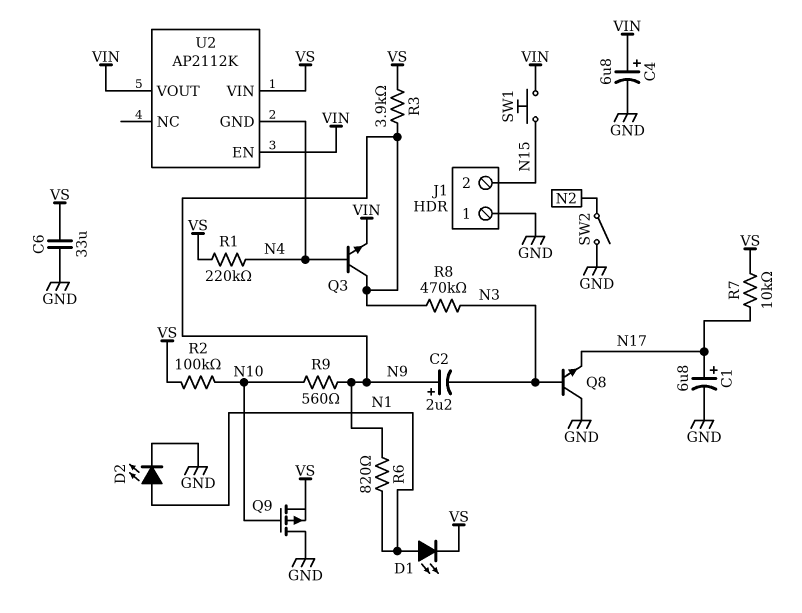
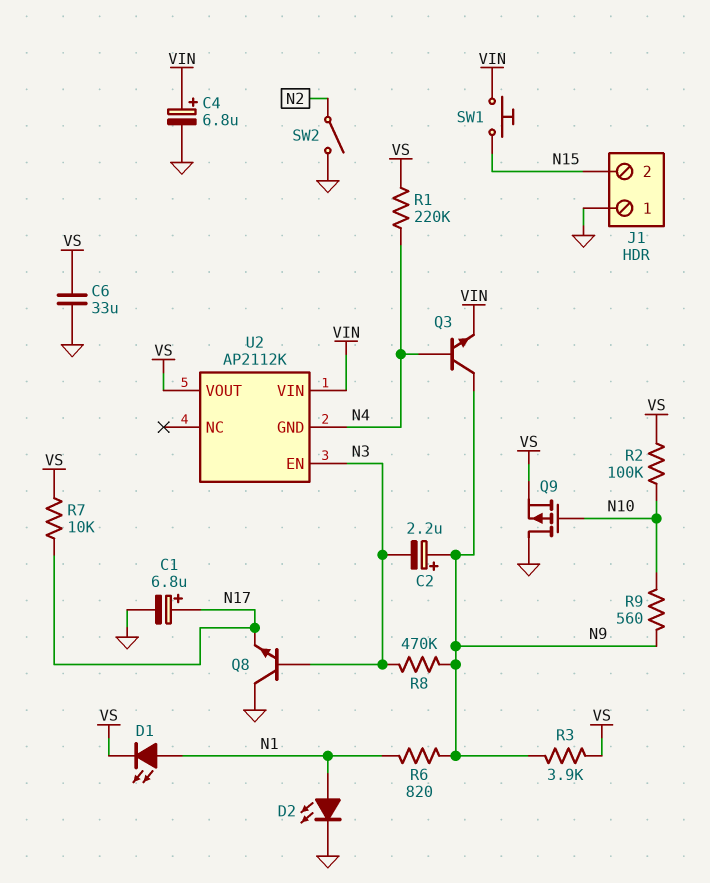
U2 pin EN: VIN -> N3
U2 pin VIN: VS -> VIN
U2 pin VOUT: VIN -> VS

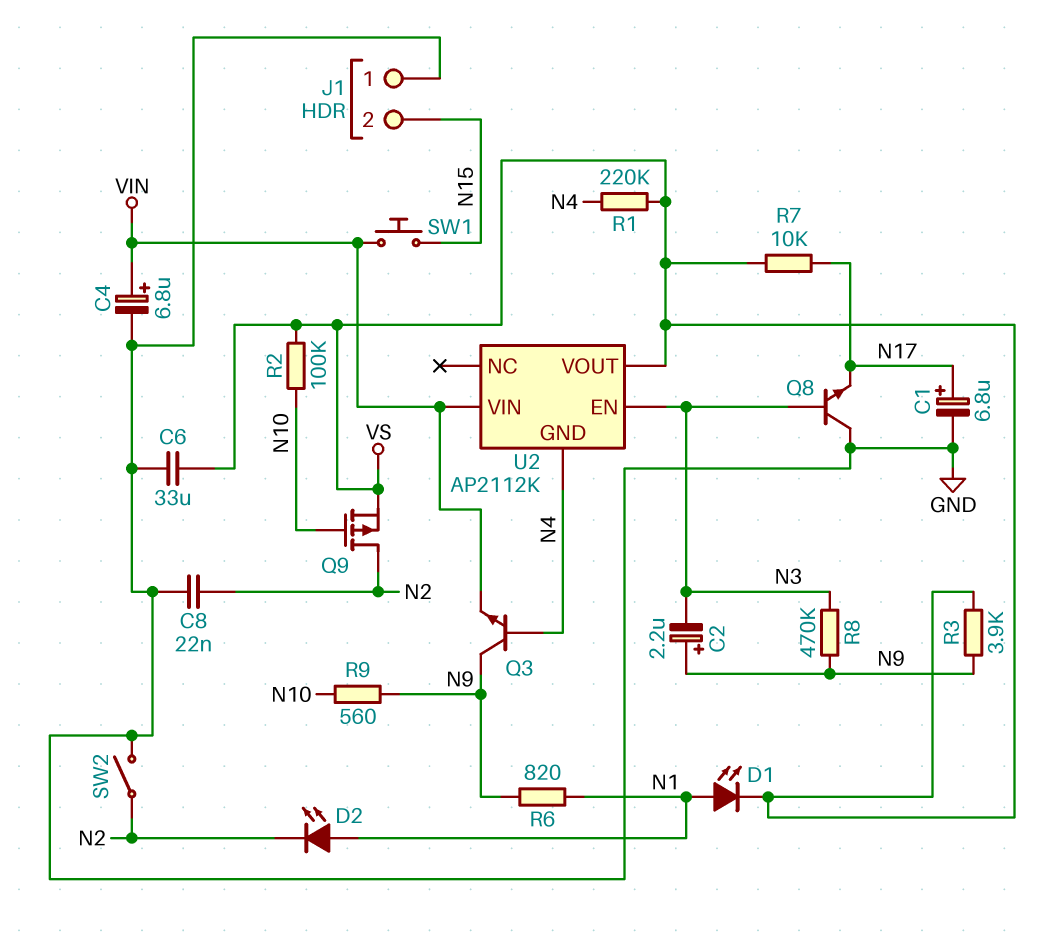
C8: none -> 22nF (GND, N2)
D2: LED (A N1, K GND) -> LED (A N1, K N2)
Q9: PMOS (G N10, D GND, S VS) -> PMOS (G N10, D N2, S VS)

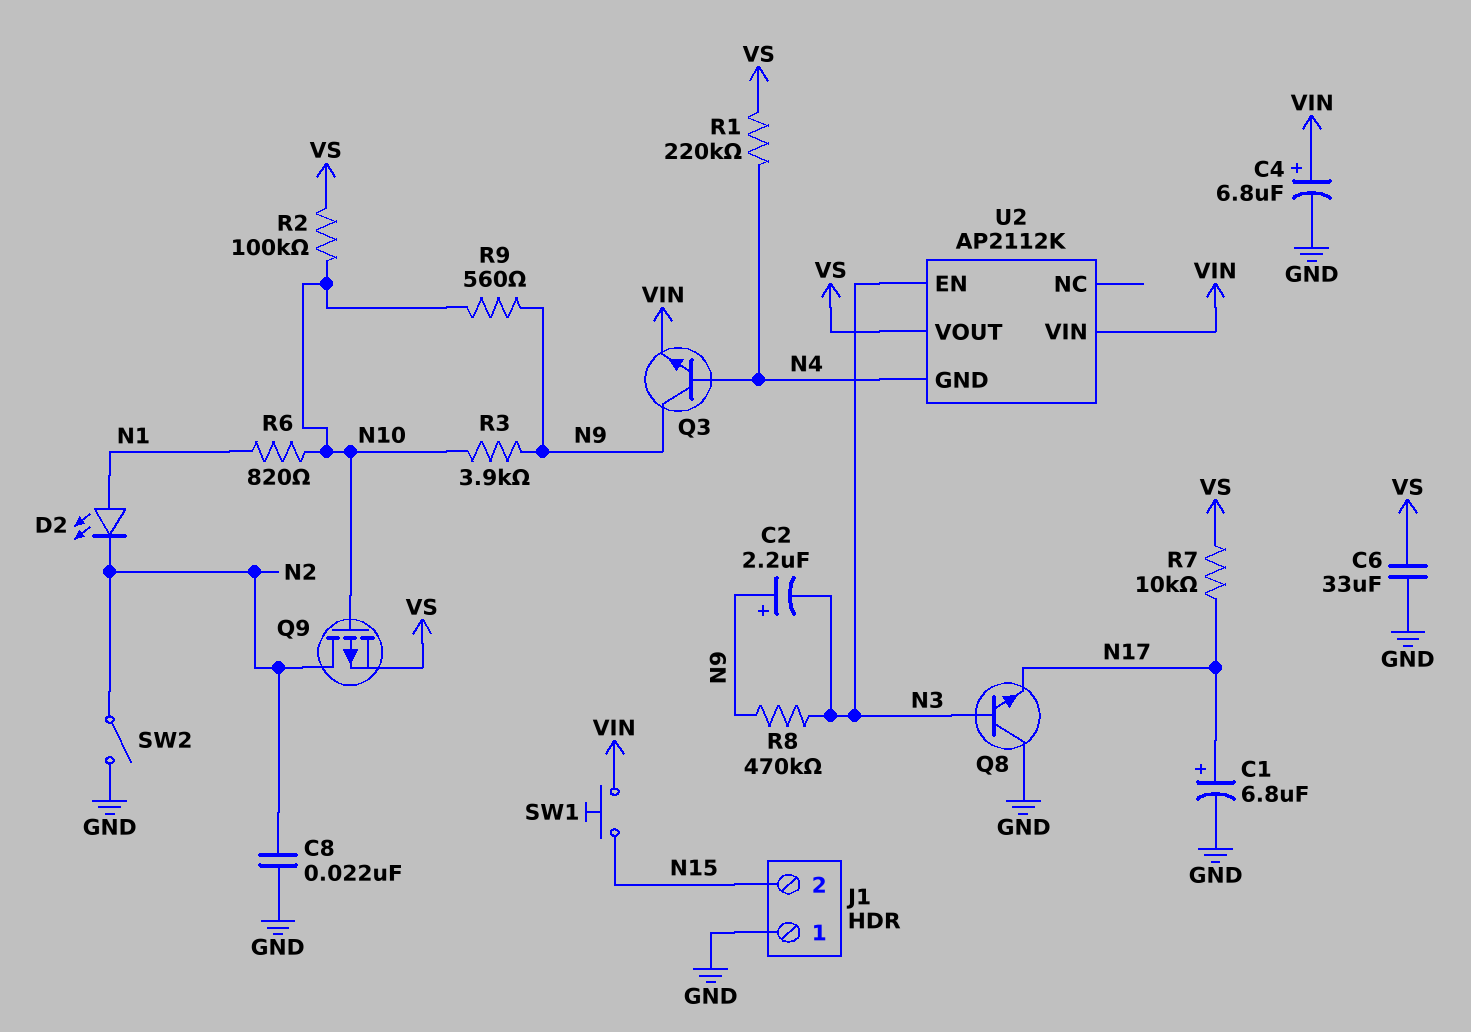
D1: LED (A N1, K VS) -> none
R3: 3.9k (N9, VS) -> 3.9k (N9, N10)
R6: 820 (N1, N9) -> 820 (N1, N10)

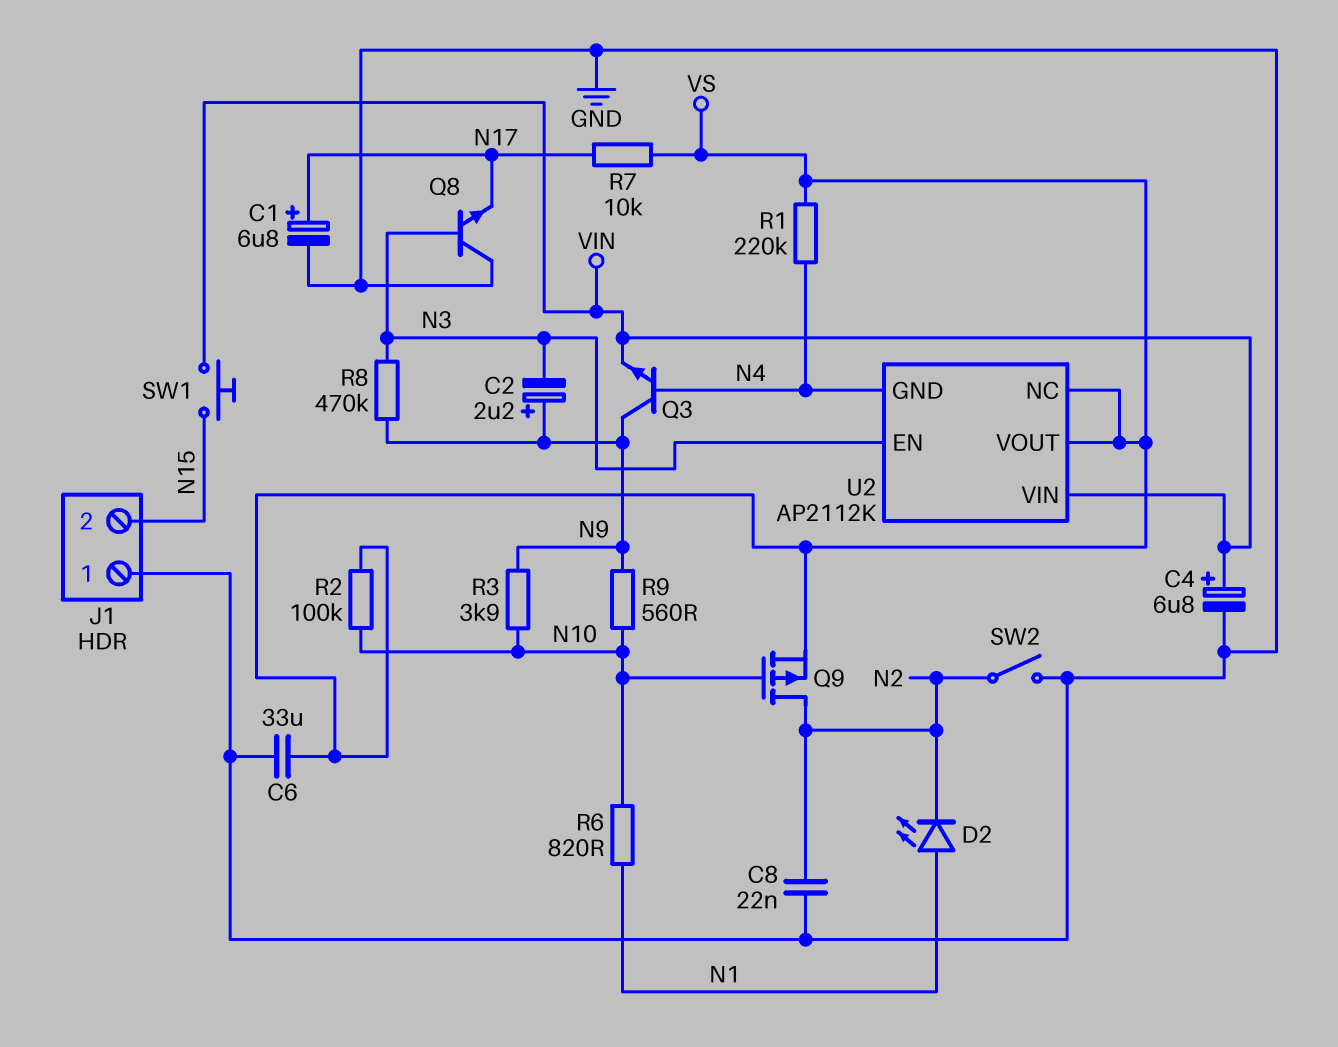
U2 pin NC: none -> VS

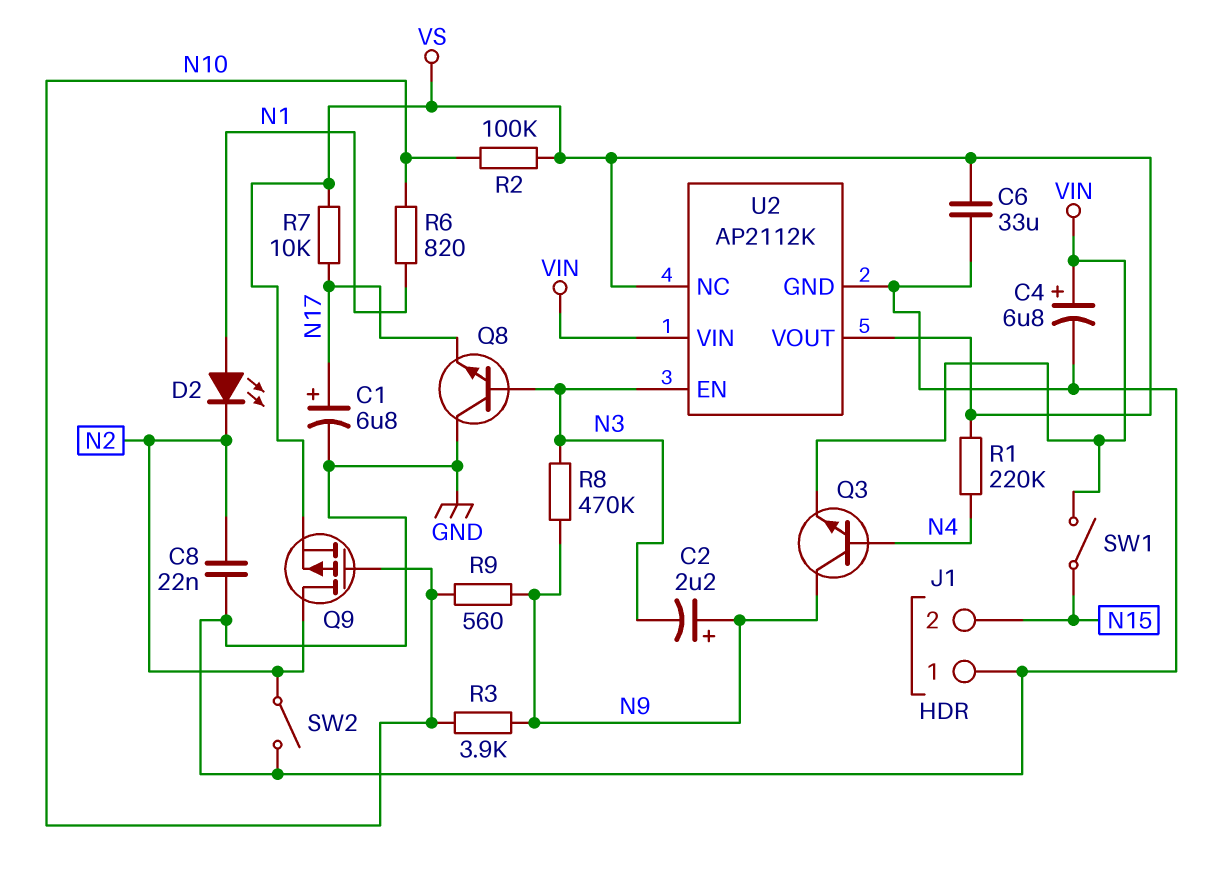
SW1: button (N15, VIN) -> switch (N15, VIN)
U2 pin GND: N4 -> GND

